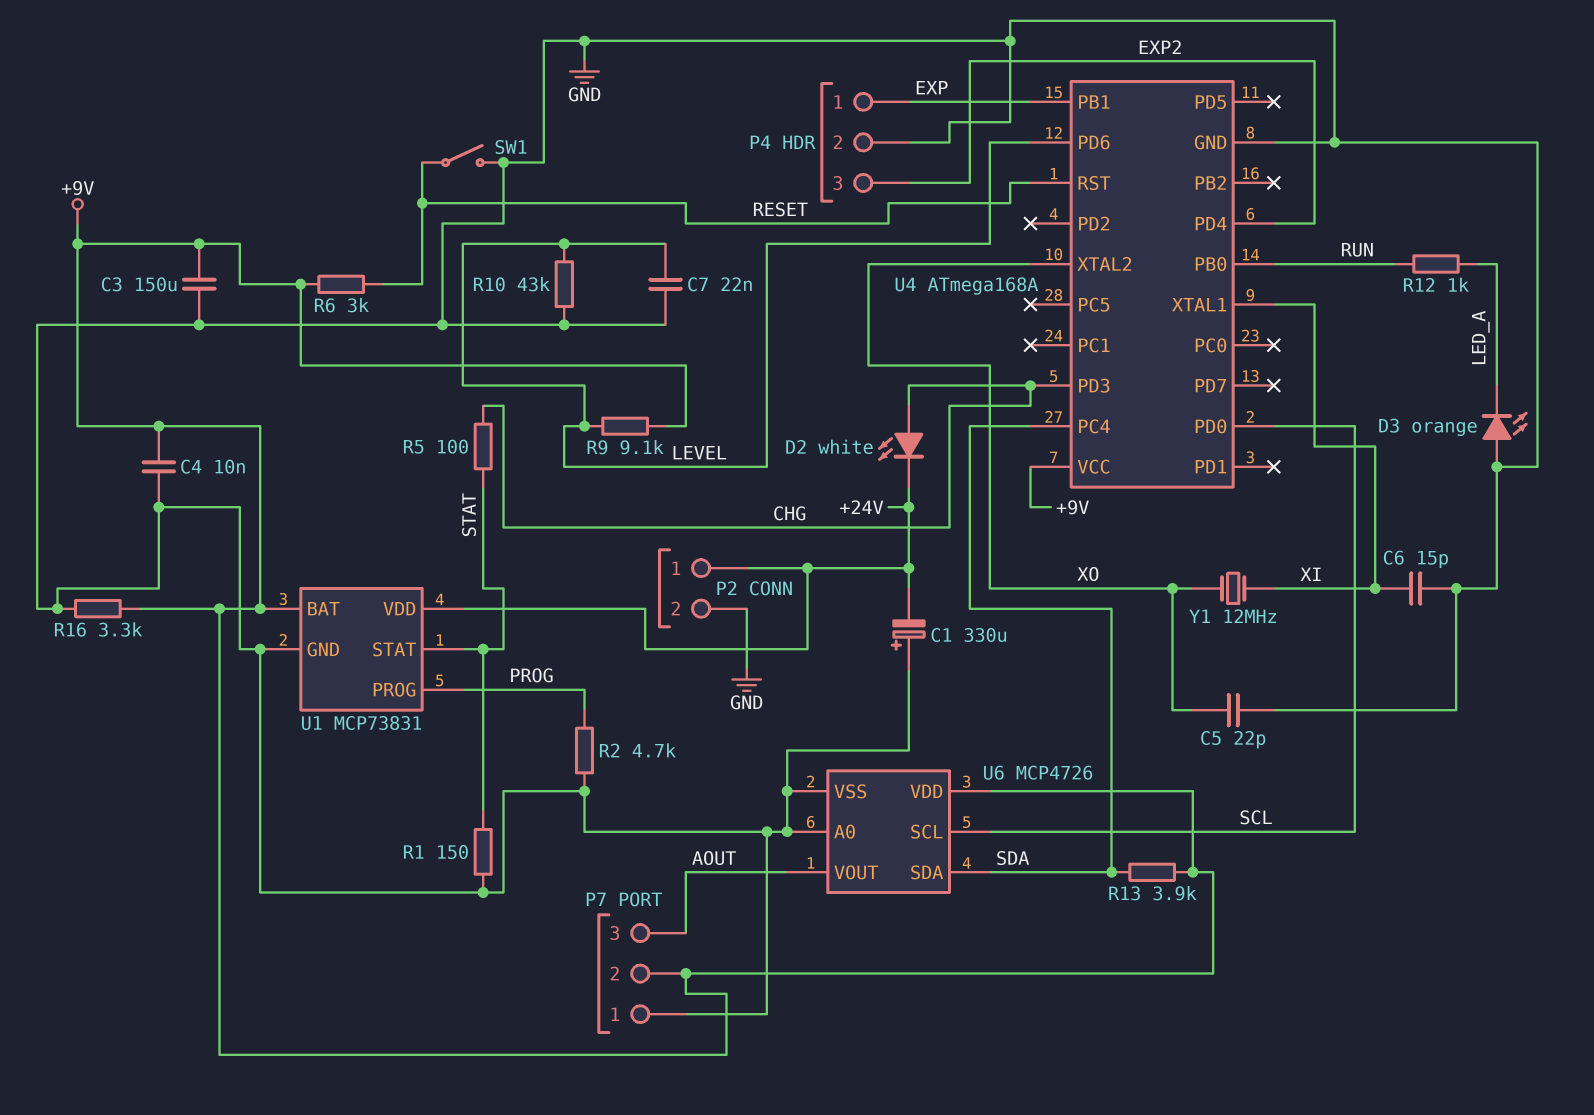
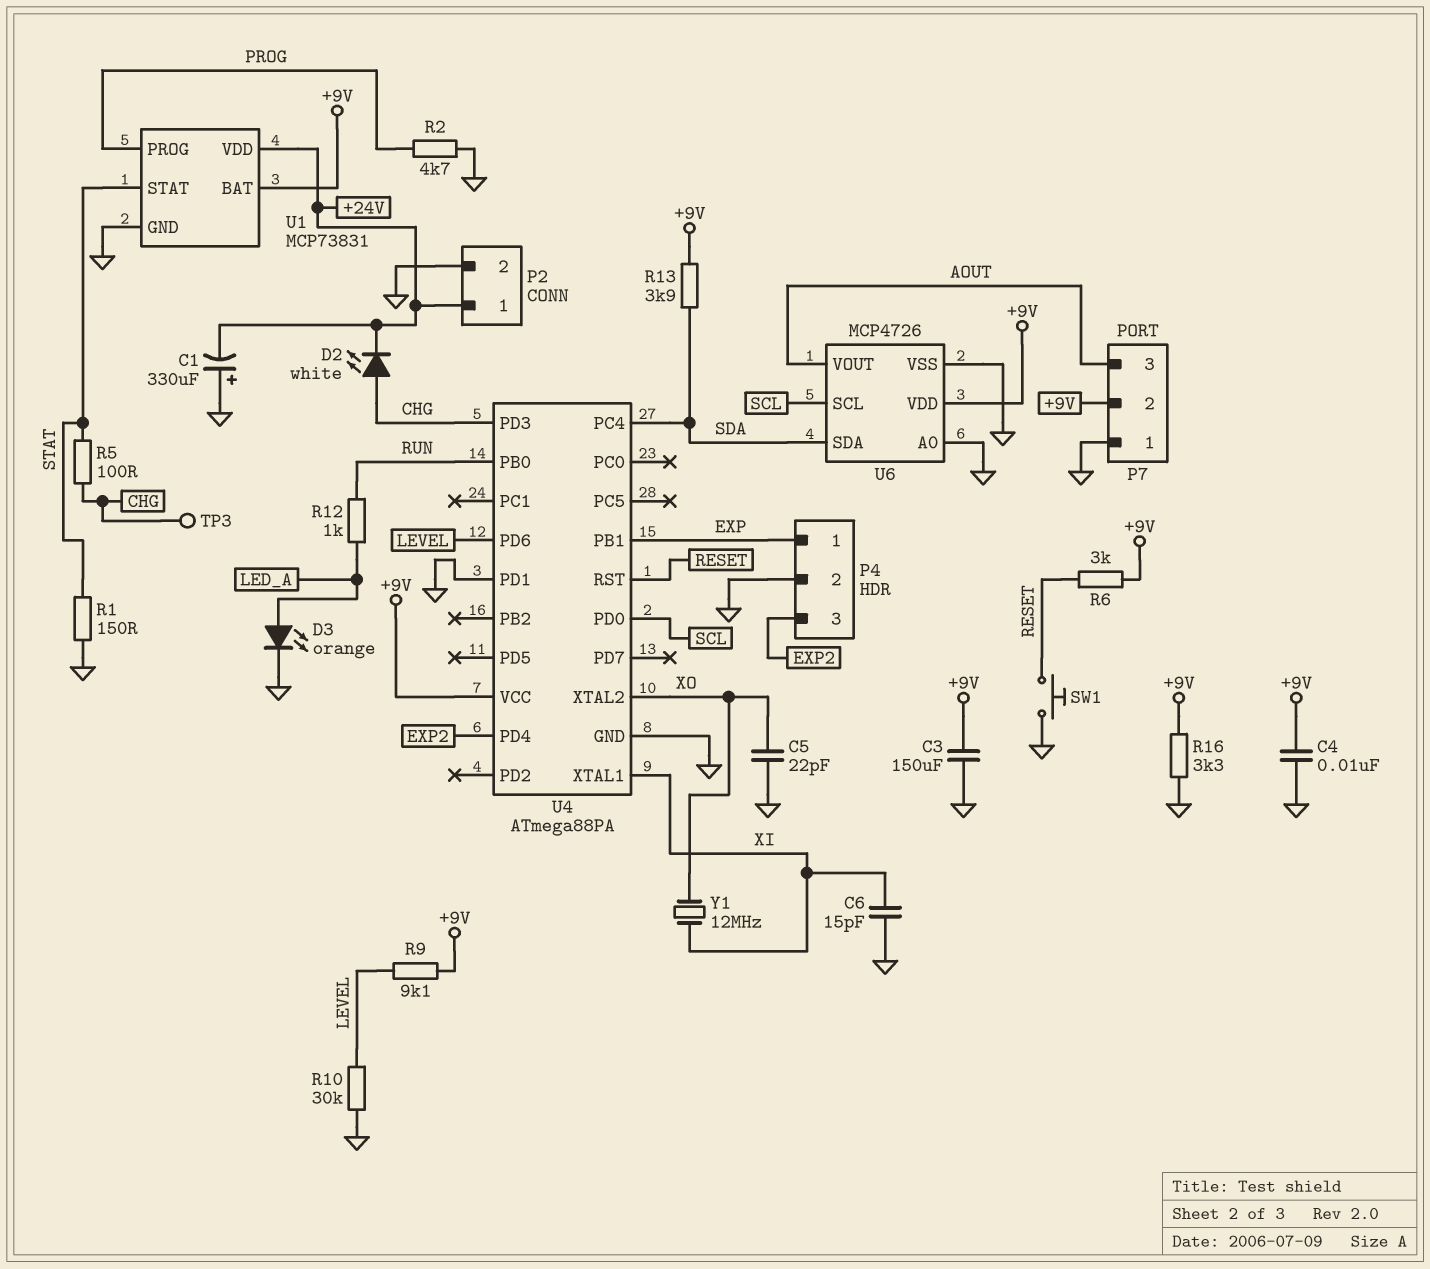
C7: 22nF (GND, LEVEL) -> none
D3: LED orange (A GND, K LED_A) -> LED orange (A LED_A, K GND)
R10: 43k (GND, LEVEL) -> 30k (GND, LEVEL)
SW1: switch (GND, RESET) -> button (GND, RESET)
TP3: none -> test point (CHG)
U4: ATmega168A -> ATmega88PA
U4 pin PD1: none -> GND

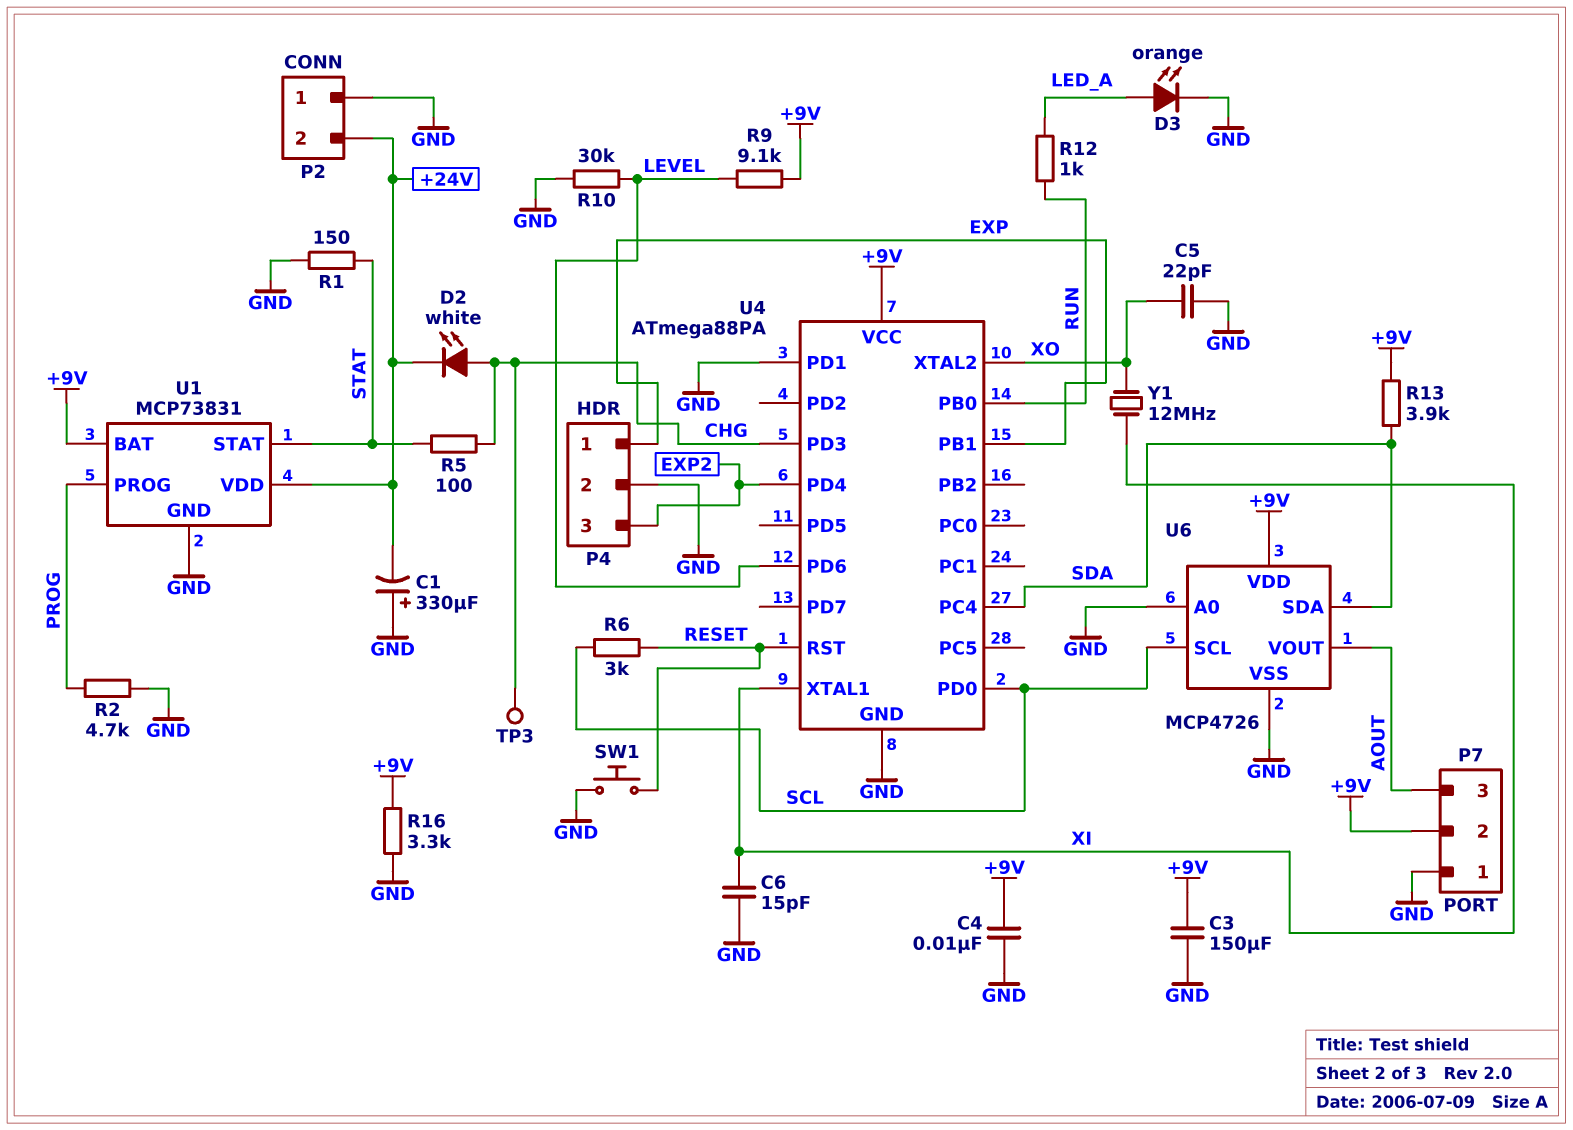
P2 pin 1: +24V -> GND
P2 pin 2: GND -> +24V
R6: 3k (+9V, RESET) -> 3k (RESET, SCL)

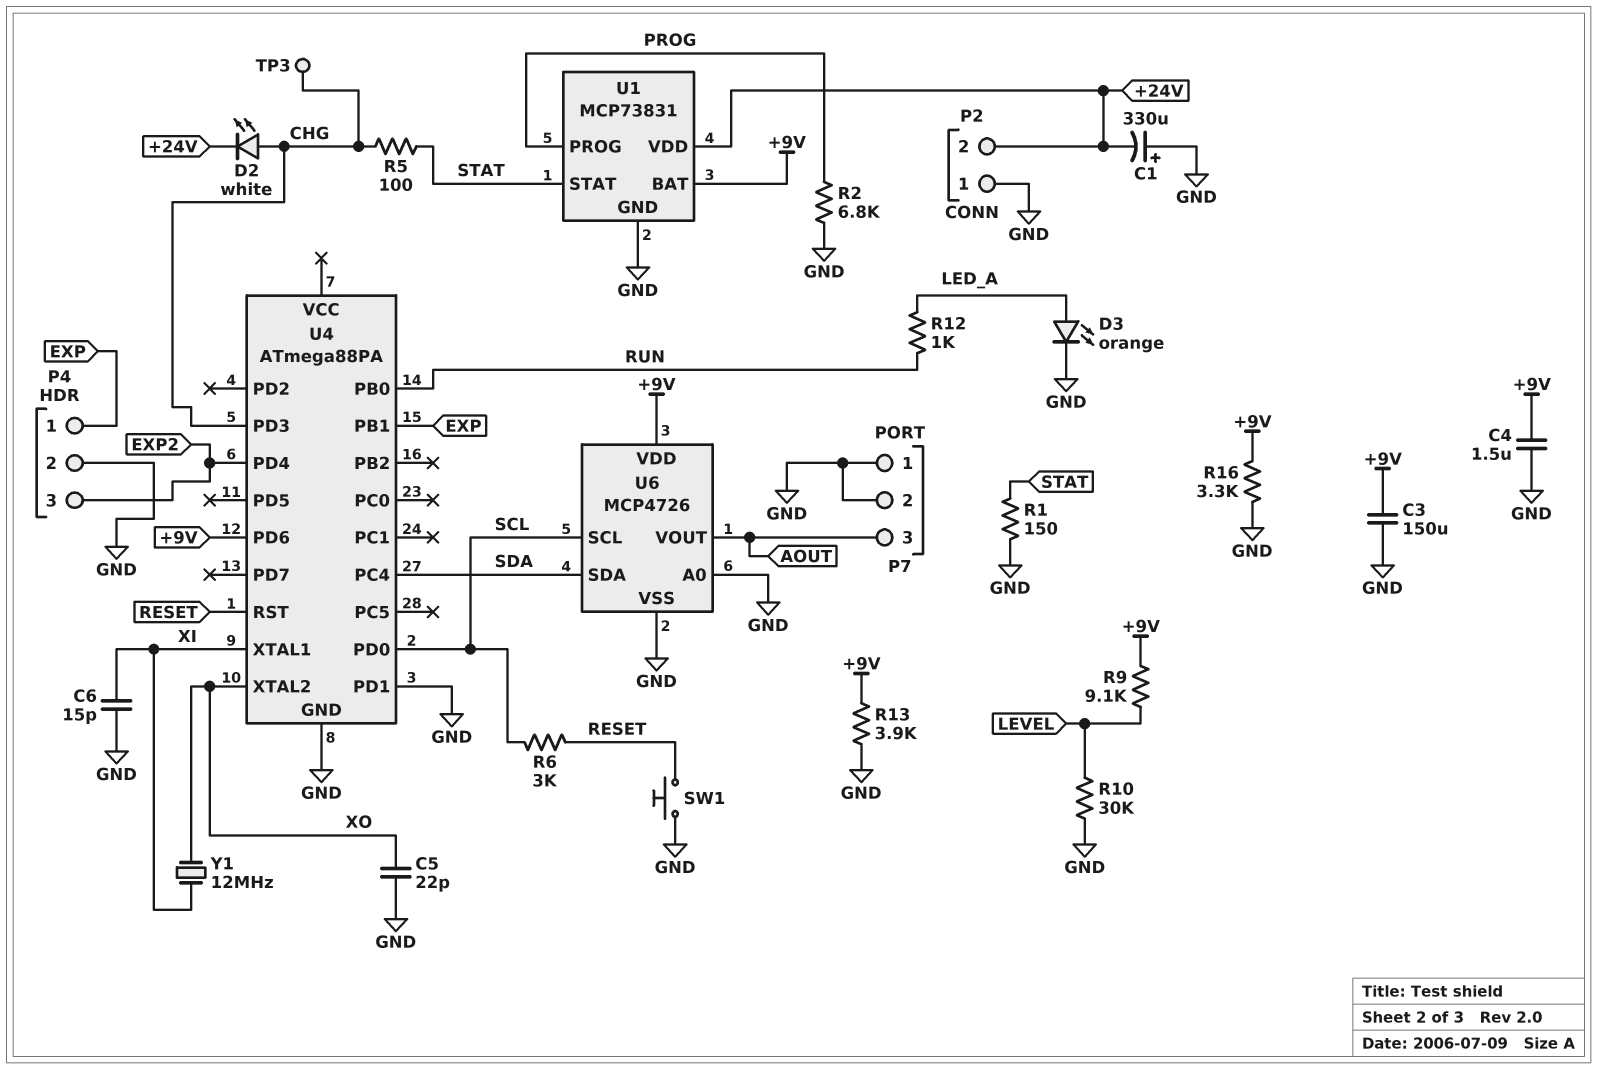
C4: 10nF (+9V, GND) -> 1.5uF (+9V, GND)
P7 pin 2: +9V -> GND
R2: 4.7k (GND, PROG) -> 6.8k (GND, PROG)
R13: 3.9k (+9V, SDA) -> 3.9k (+9V, GND)
U4 pin PD6: LEVEL -> +9V
U4 pin VCC: +9V -> none

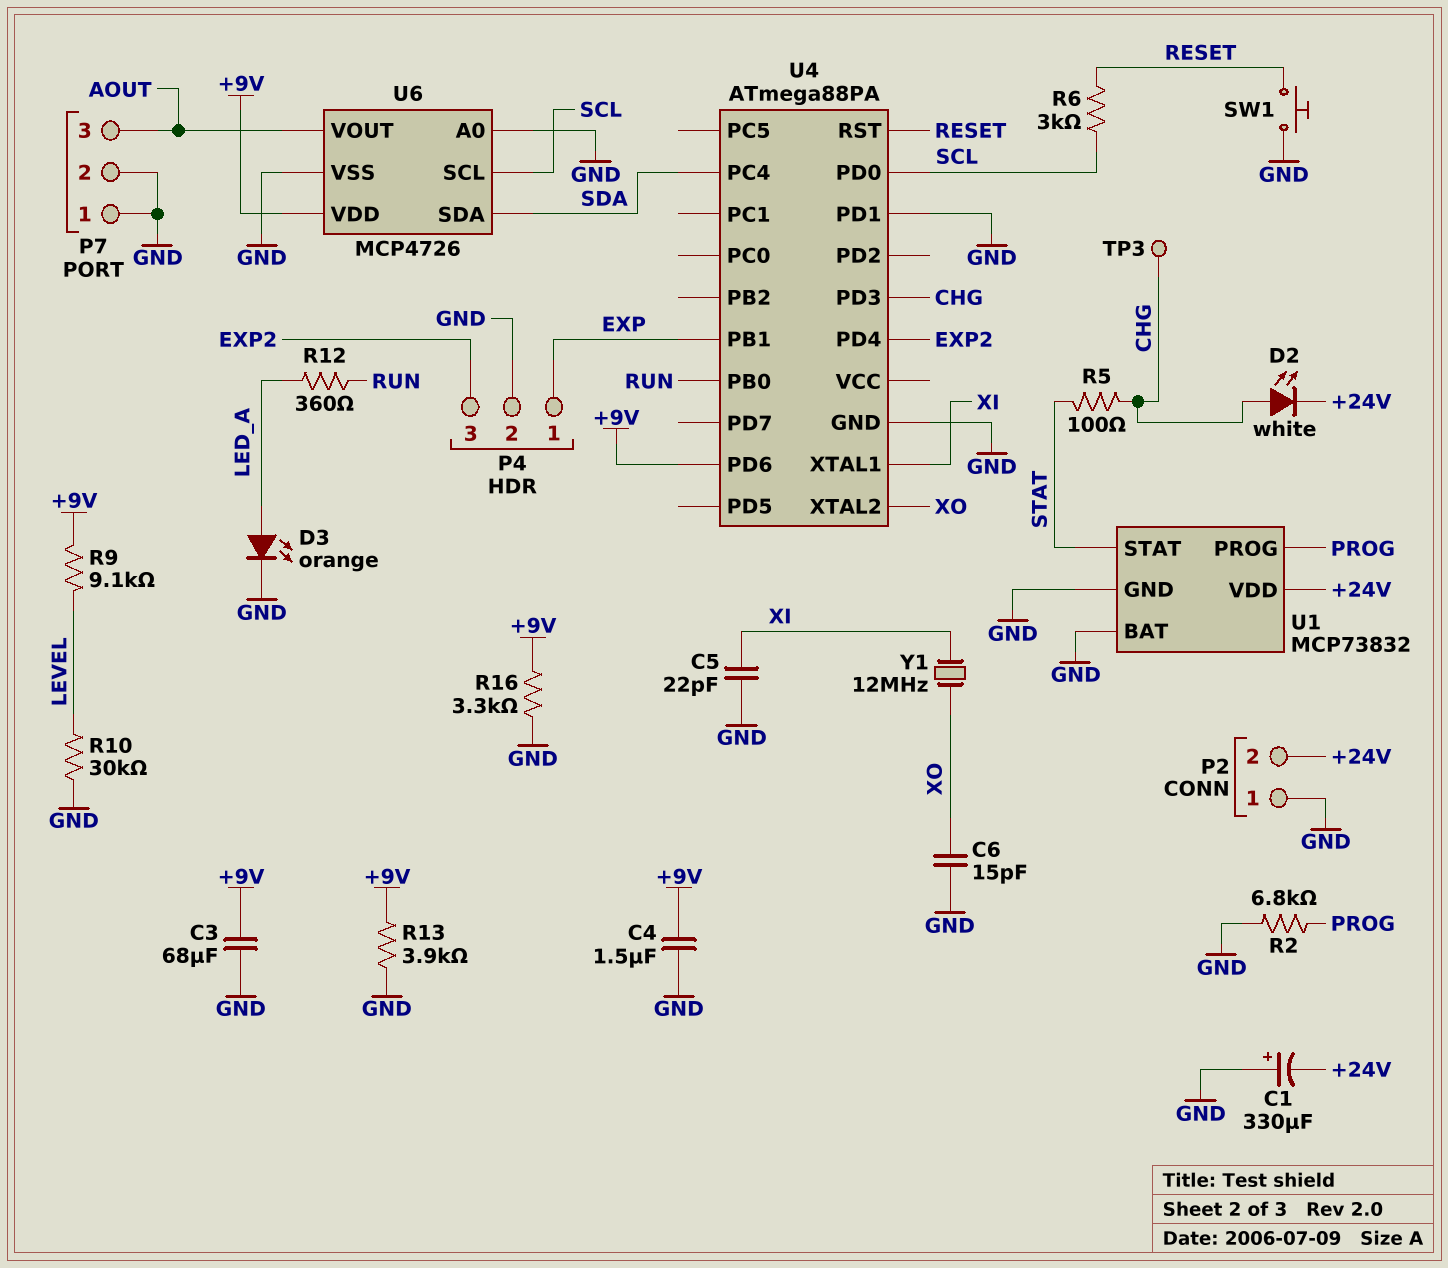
C3: 150uF (+9V, GND) -> 68uF (+9V, GND)
C5: 22pF (GND, XO) -> 22pF (GND, XI)
C6: 15pF (GND, XI) -> 15pF (GND, XO)
R1: 150 (GND, STAT) -> none
R12: 1k (LED_A, RUN) -> 360 (LED_A, RUN)
U1: MCP73831 -> MCP73832
U1 pin BAT: +9V -> GND

